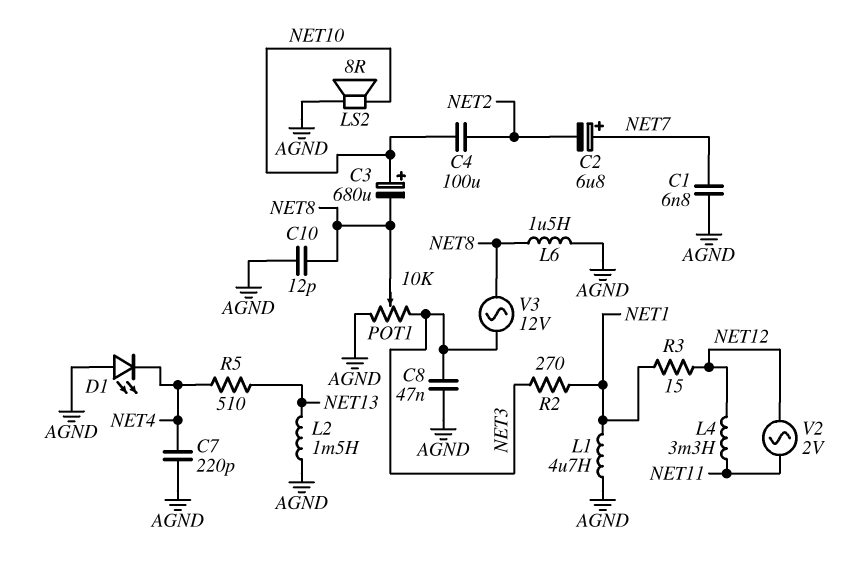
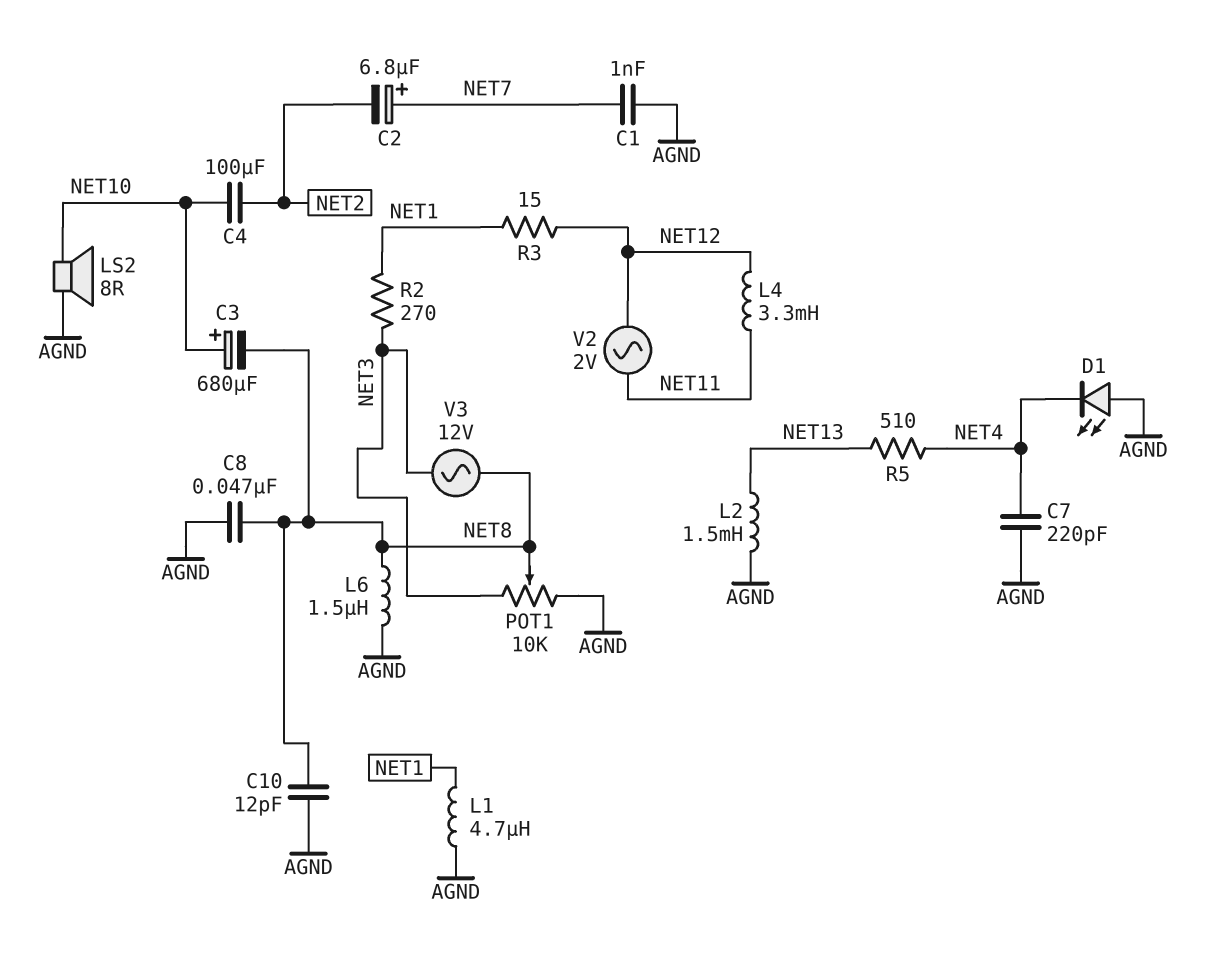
C1: 6.8nF (AGND, NET7) -> 1nF (AGND, NET7)
C8: 47nF (AGND, NET3) -> 47nF (AGND, NET8)

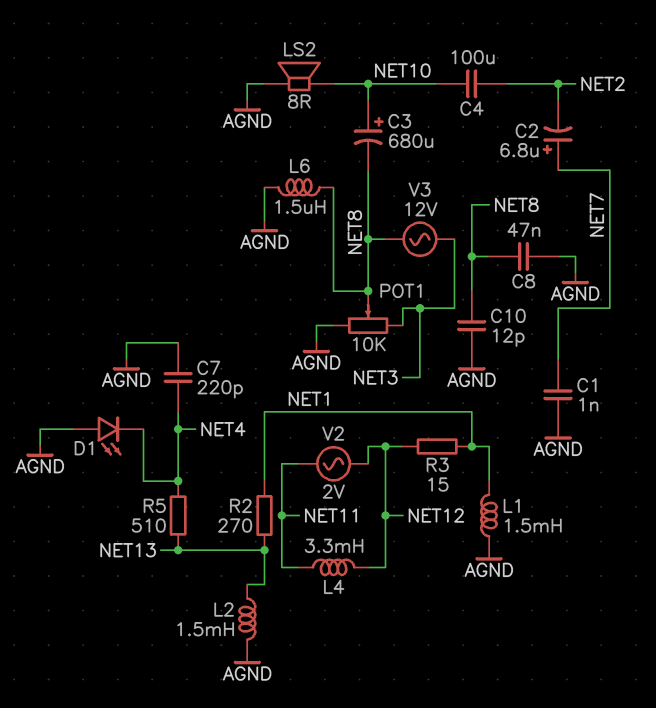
L1: 4.7uH (AGND, NET1) -> 1.5mH (AGND, NET1)
R2: 270 (NET1, NET3) -> 270 (NET1, NET13)

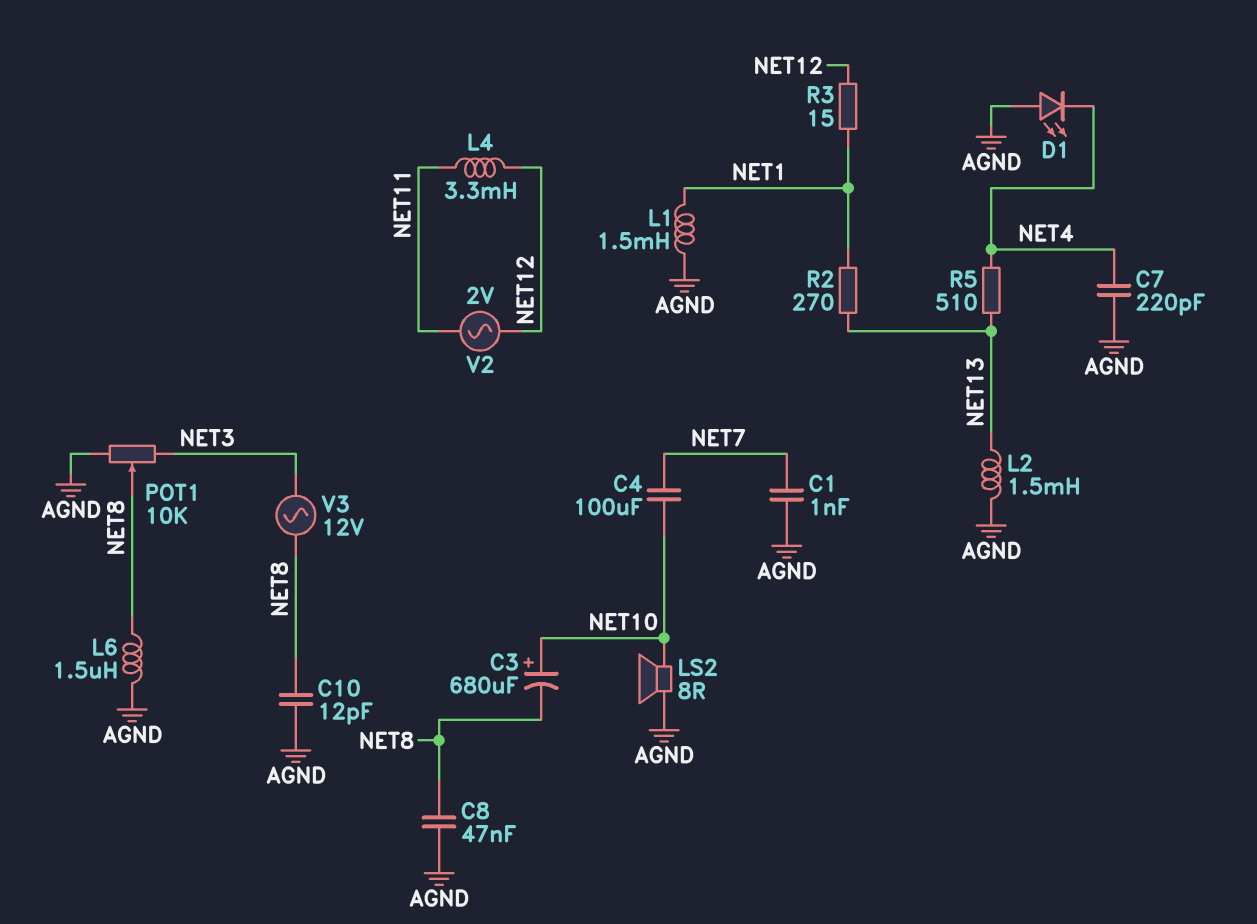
C2: 6.8uF (plus NET7, minus NET2) -> none
C4: 100uF (NET2, NET10) -> 100uF (NET7, NET10)

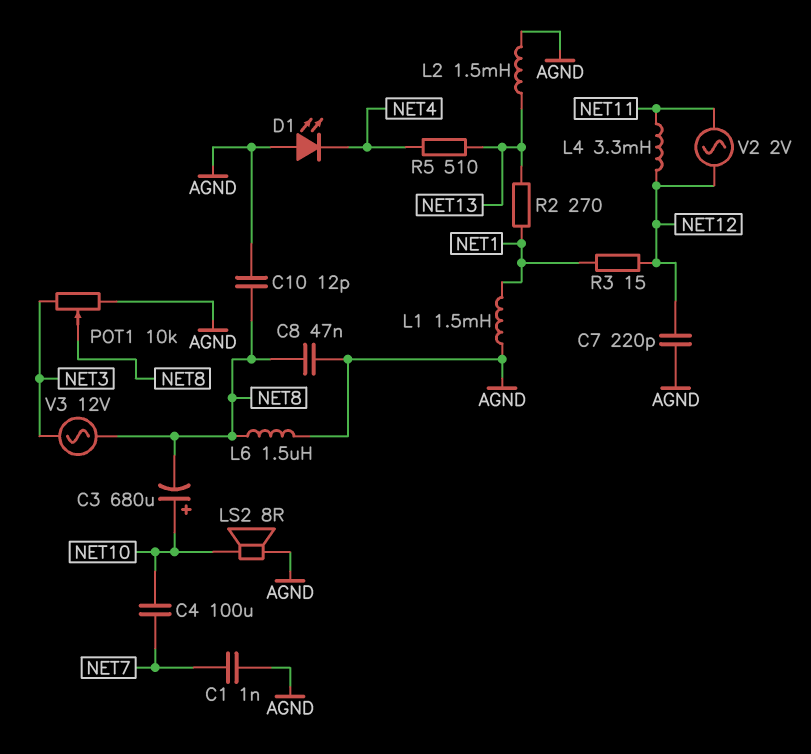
C7: 220pF (AGND, NET4) -> 220pF (AGND, NET12)

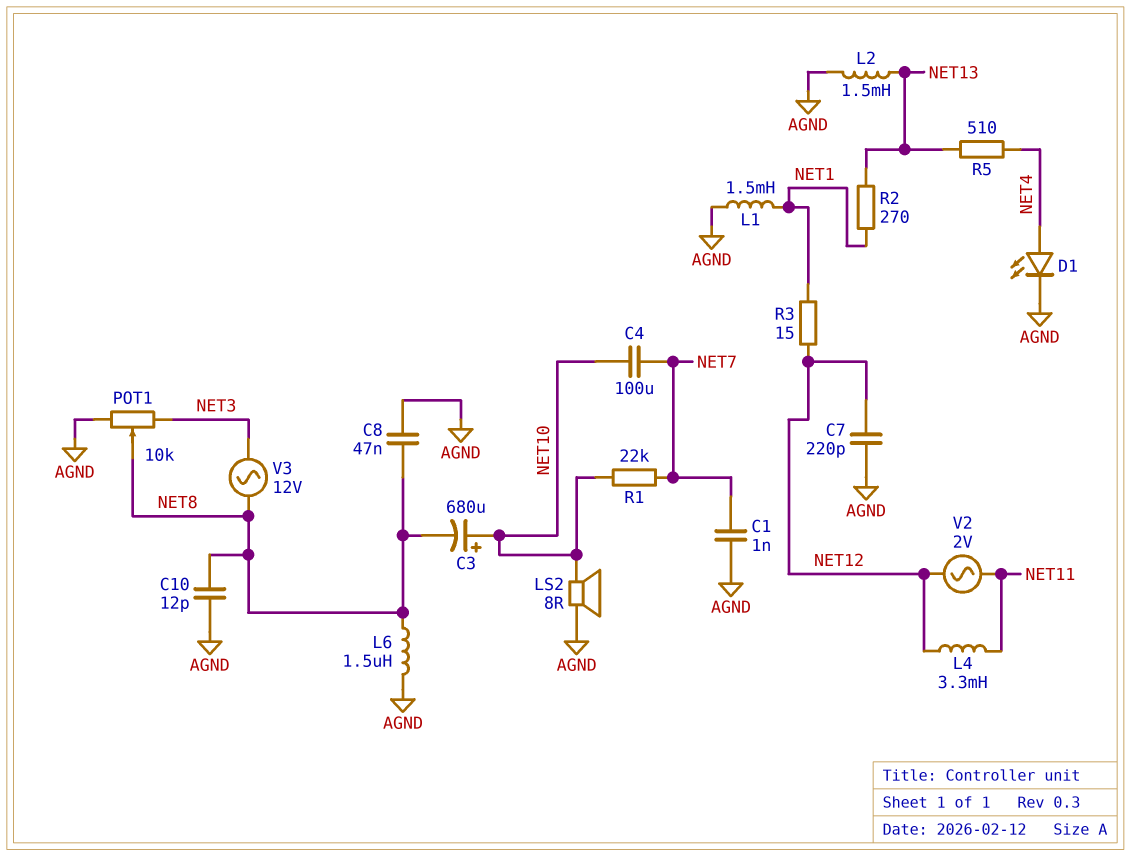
D1: LED (A AGND, K NET4) -> LED (A NET4, K AGND)
R1: none -> 22k (NET7, NET10)

